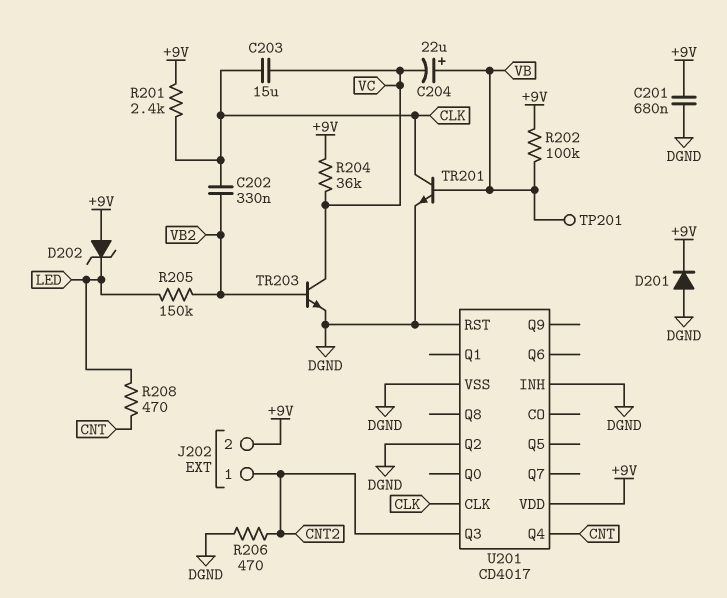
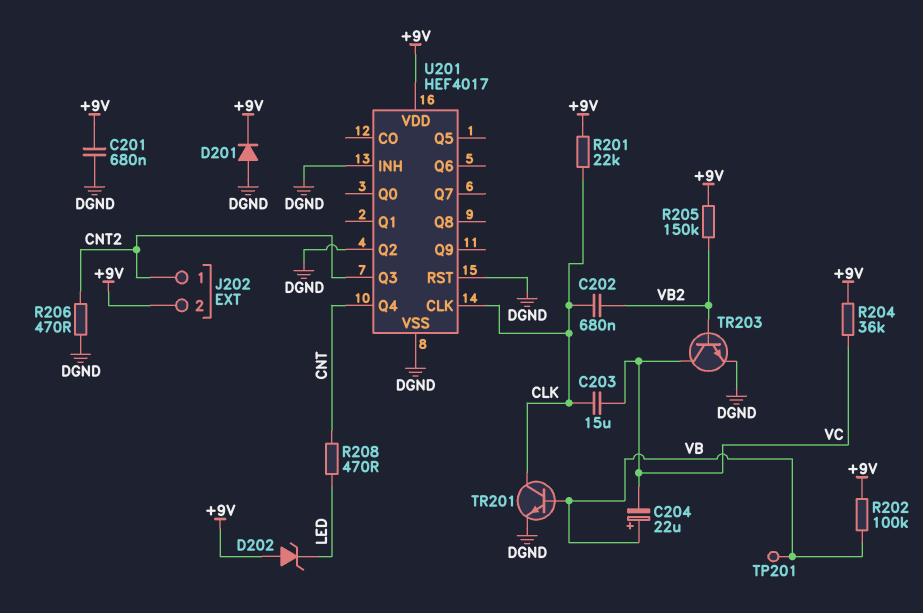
C202: 330nF (CLK, VB2) -> 680nF (CLK, VB2)
R201: 2.4k (+9V, CLK) -> 22k (+9V, CLK)
R205: 150k (LED, VB2) -> 150k (+9V, VB2)
U201: CD4017 -> HEF4017

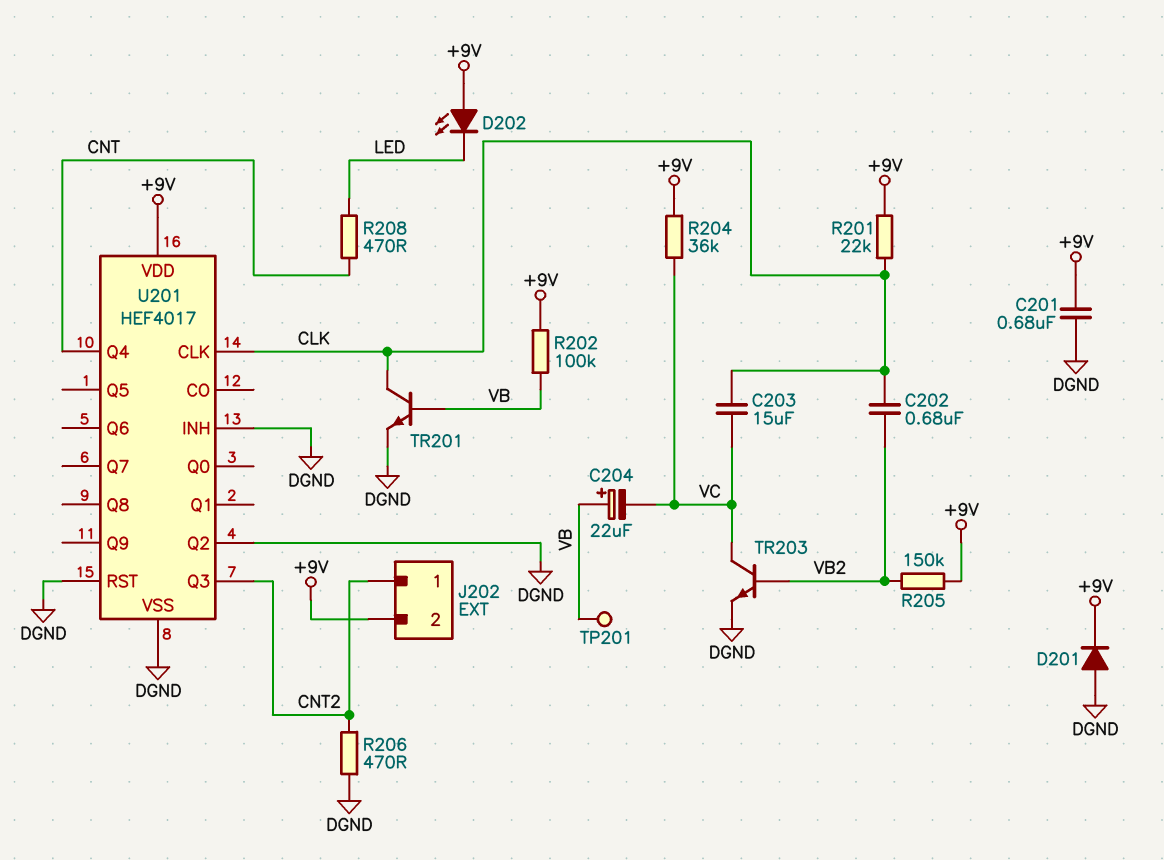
D202: zener (A +9V, K LED) -> LED (A +9V, K LED)

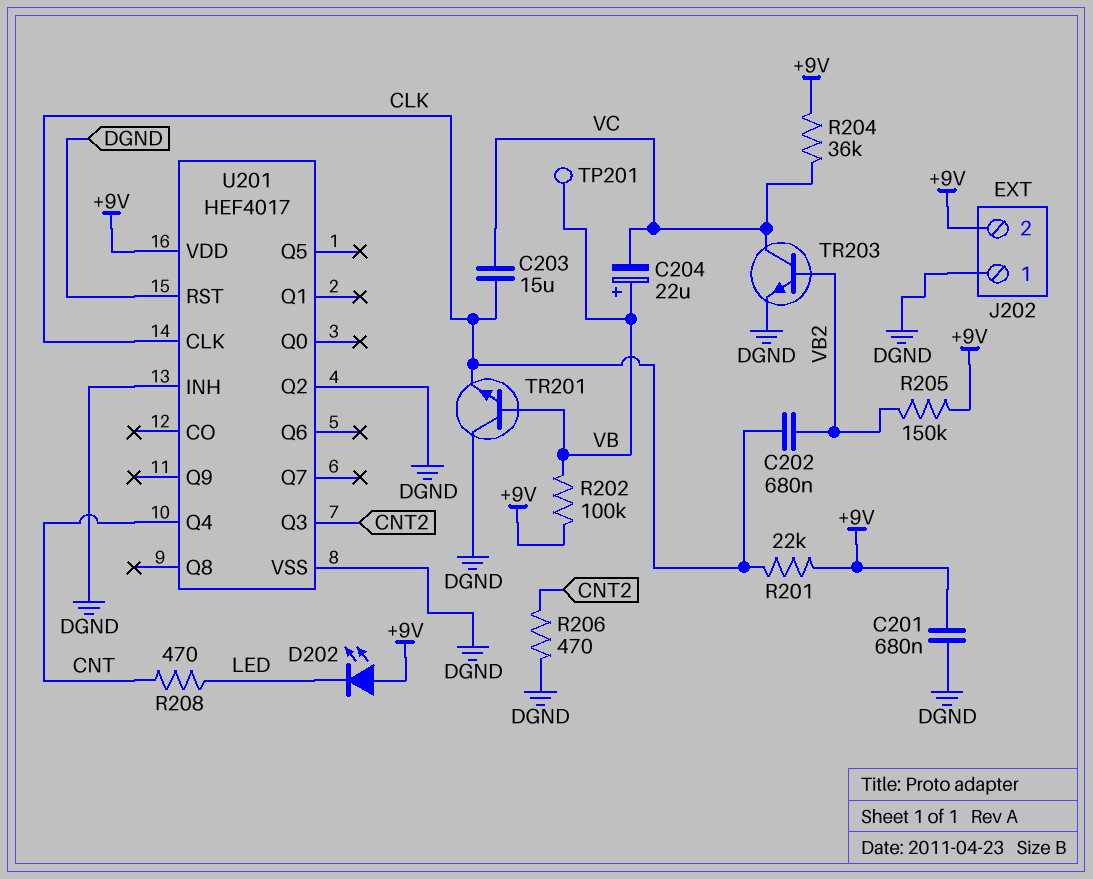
D201: diode (A DGND, K +9V) -> none
J202 pin 1: CNT2 -> DGND
TR201: NPN (B VB, C CLK, E DGND) -> NPN (B VB, C DGND, E CLK)

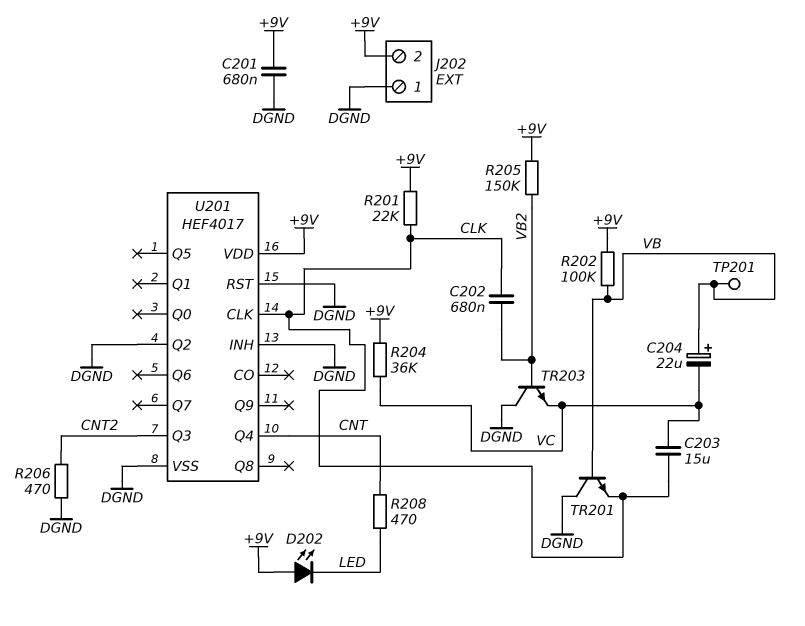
TR203: NPN (B VB2, C VC, E DGND) -> NPN (B VB2, C DGND, E VC)

